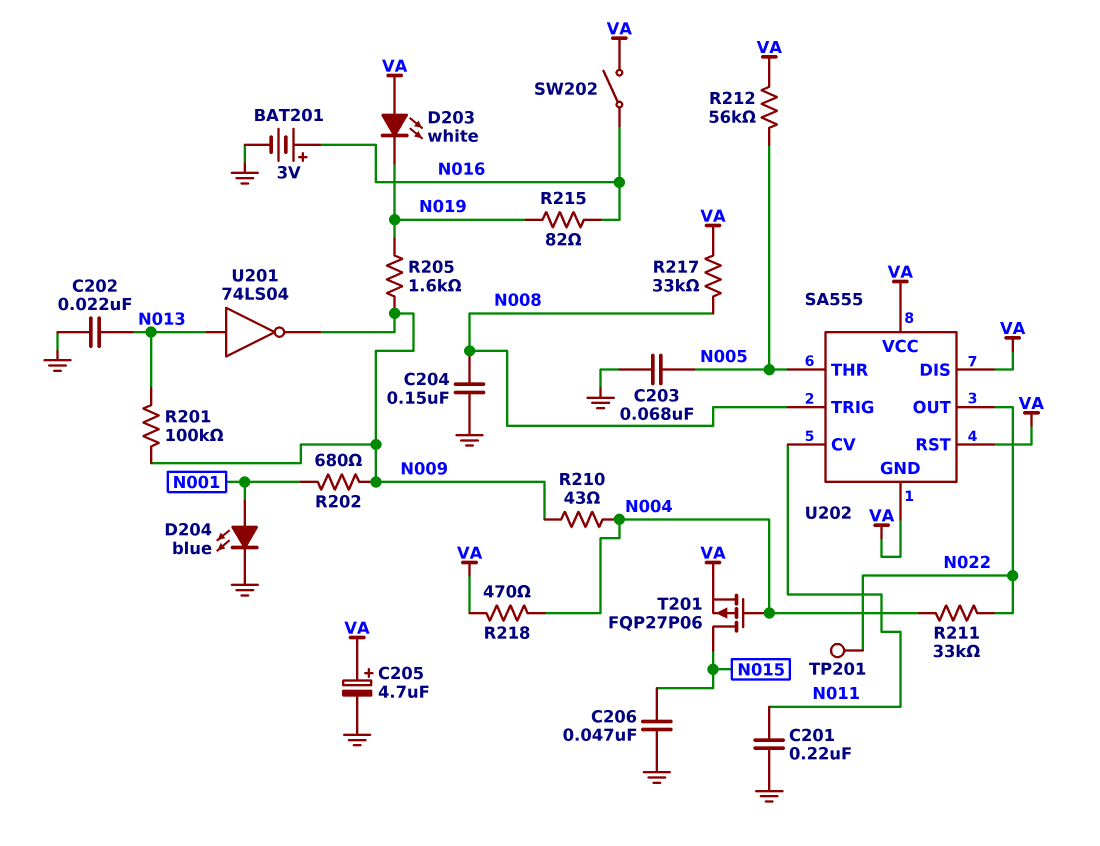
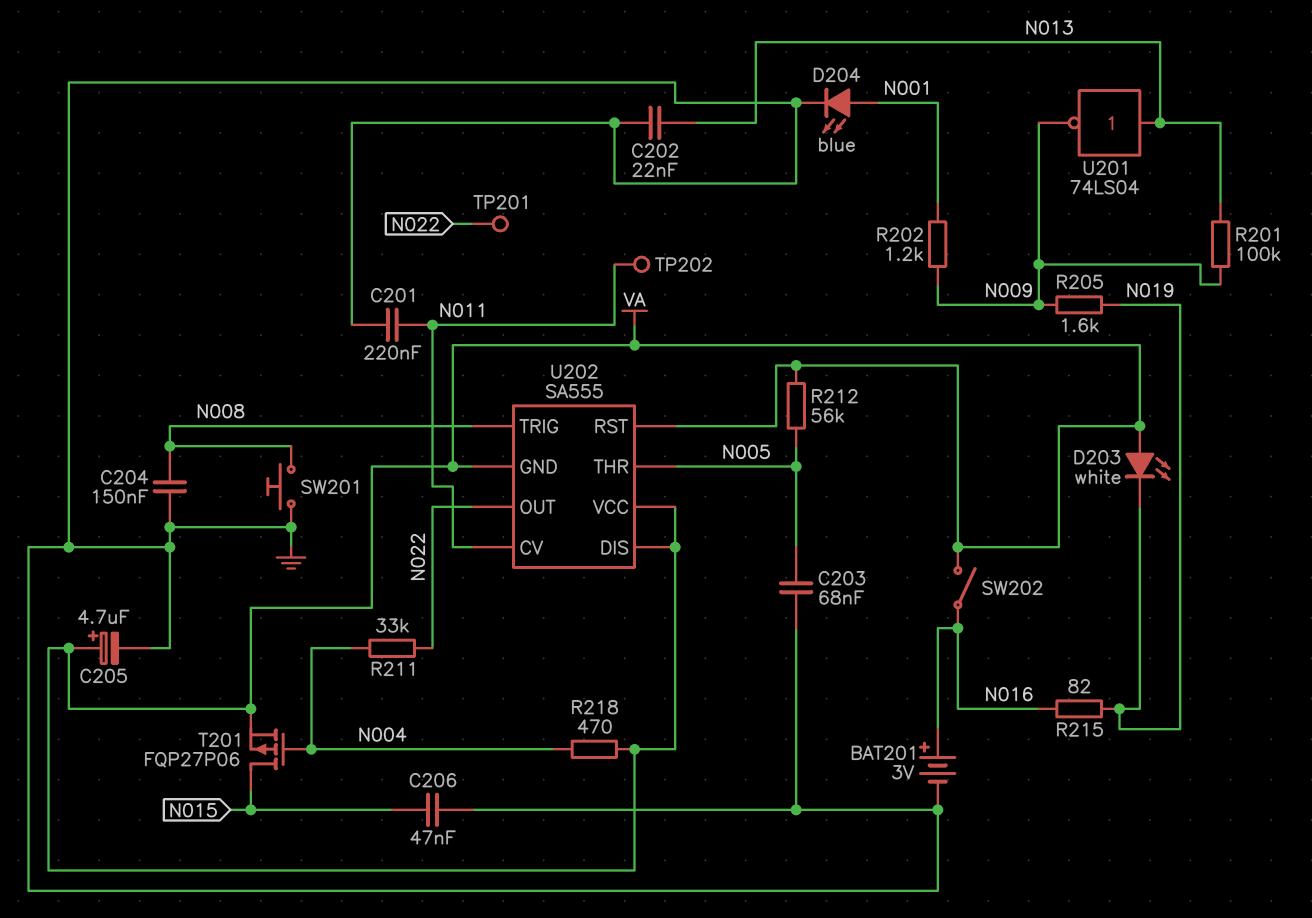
R202: 680 (N001, N009) -> 1.2k (N001, N009)
R210: 43 (N004, N009) -> none
R217: 33k (N008, VA) -> none
SW201: none -> button (GND, N008)
TP202: none -> test point (N011)

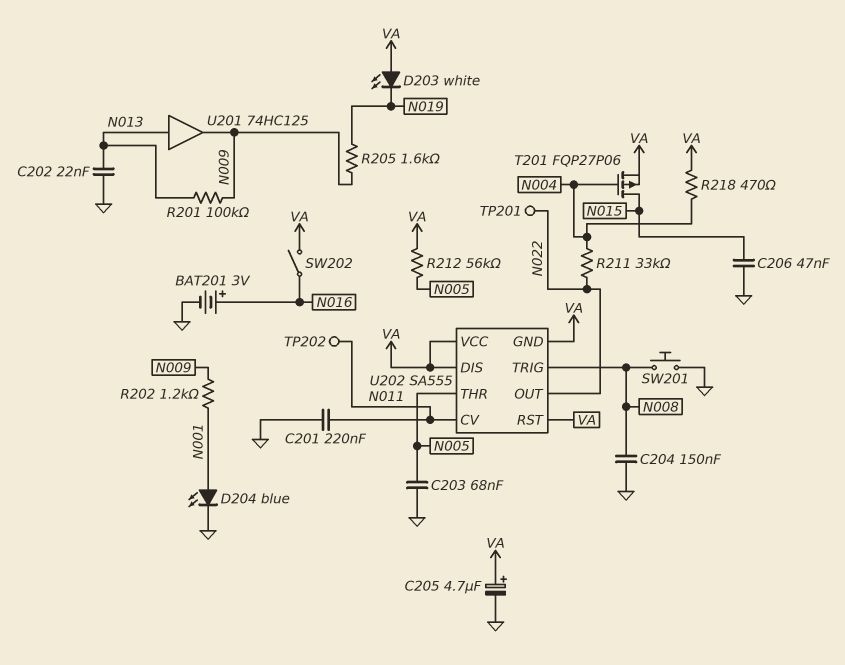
R215: 82 (N016, N019) -> none
U201: NOT 74LS04 (in N013, out N009) -> buffer 74HC125 (in N013, out N009)

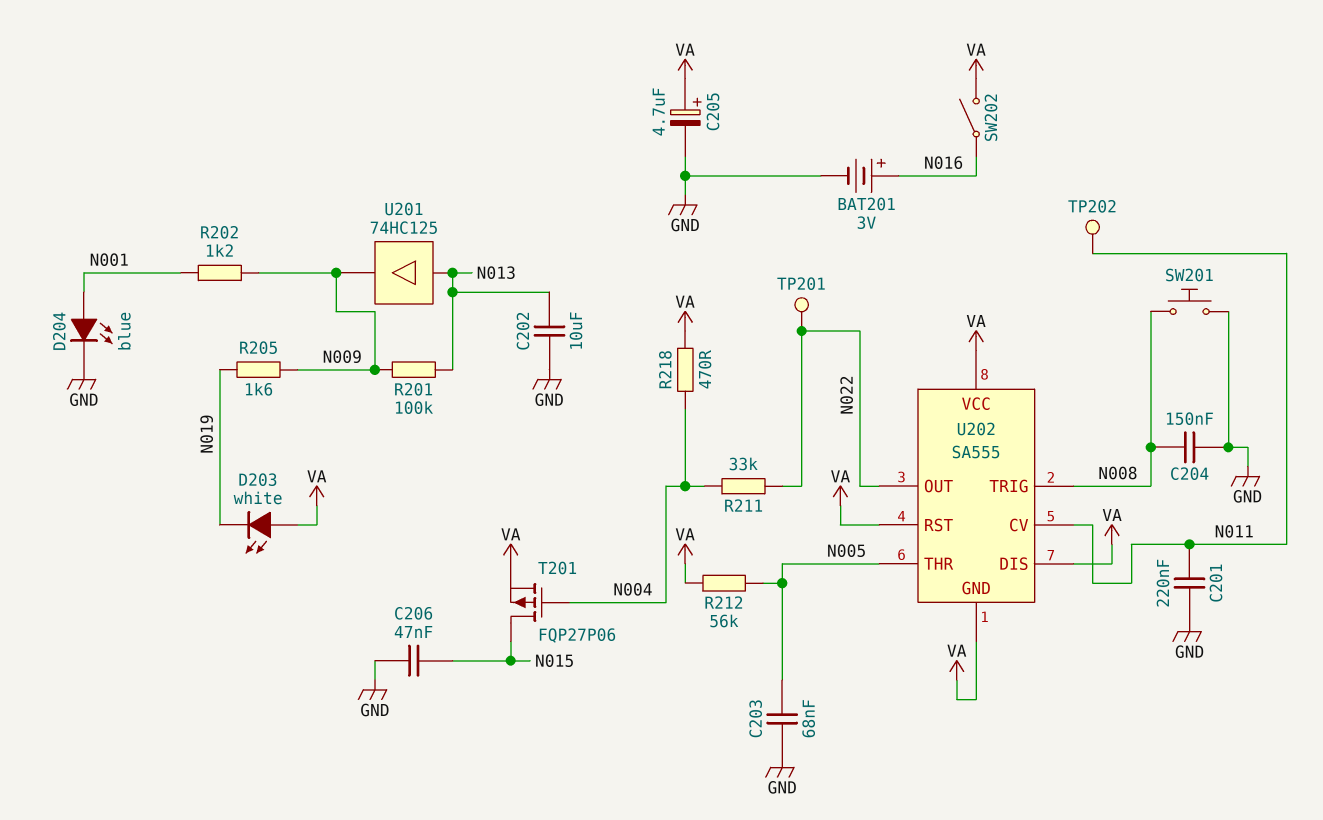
C202: 22nF (GND, N013) -> 10uF (GND, N013)

